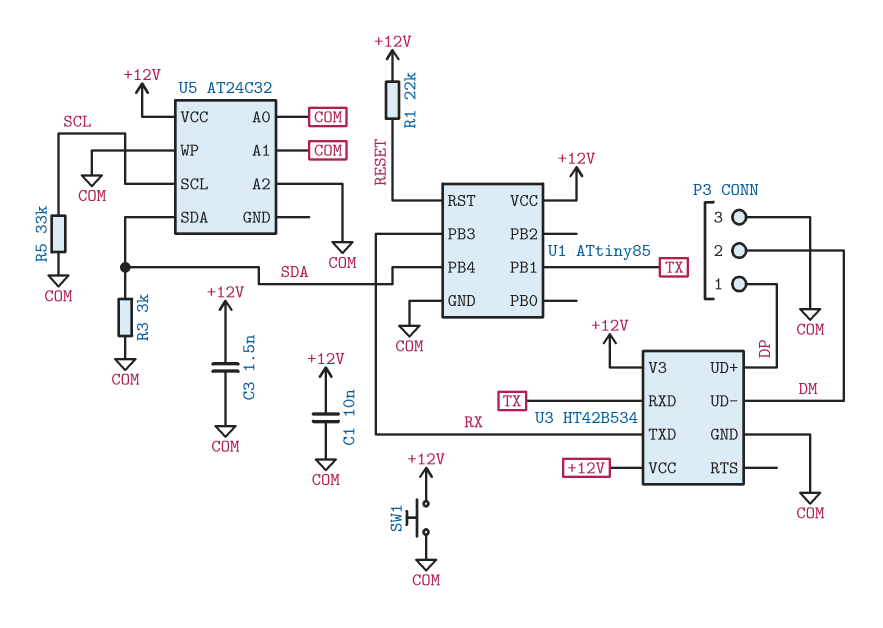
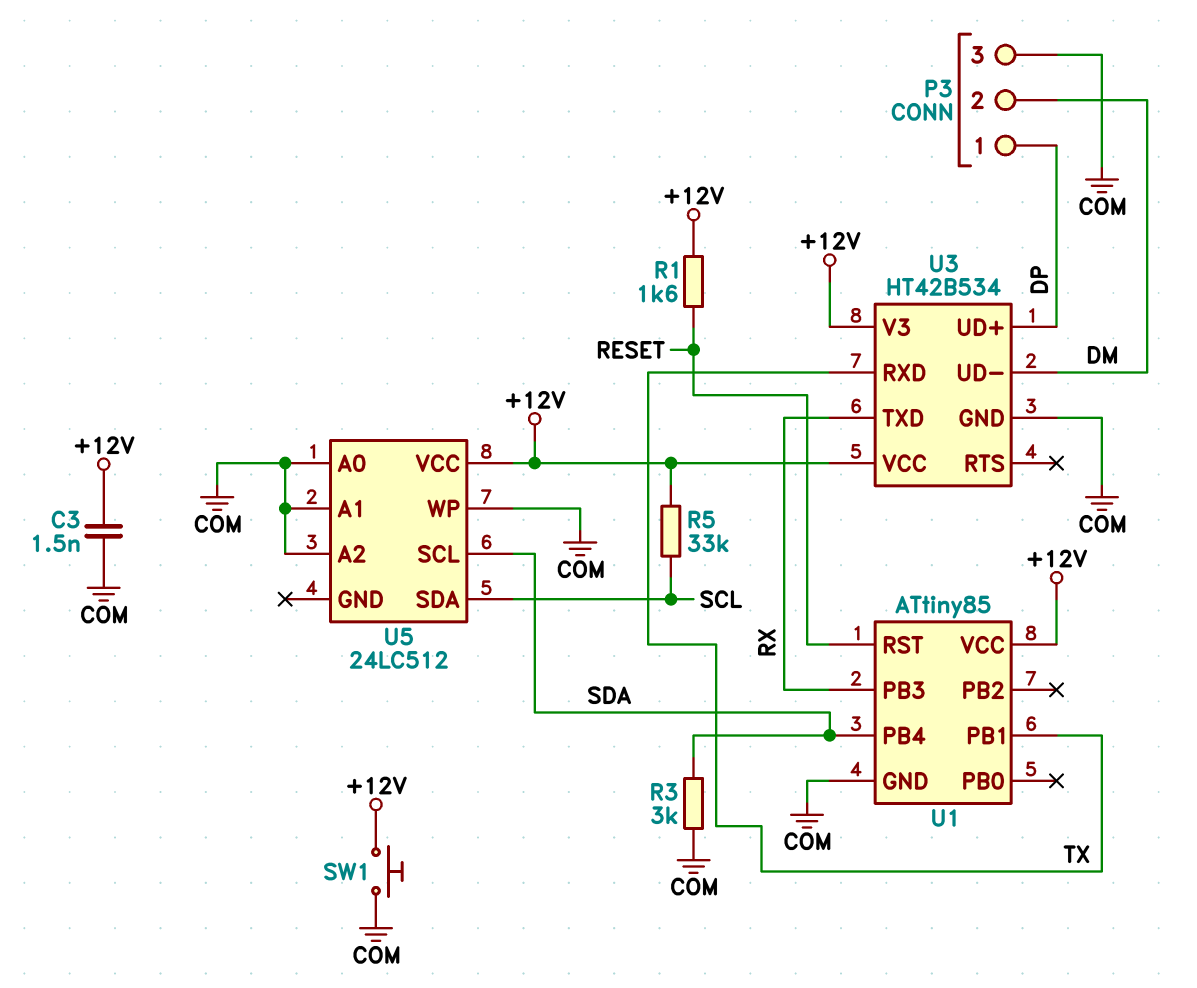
C1: 10nF (+12V, COM) -> none
R1: 22k (+12V, RESET) -> 1.6k (+12V, RESET)
R5: 33k (COM, SCL) -> 33k (+12V, SCL)
U5: AT24C32 -> 24LC512
U5 pin SCL: SCL -> SDA
U5 pin SDA: SDA -> SCL

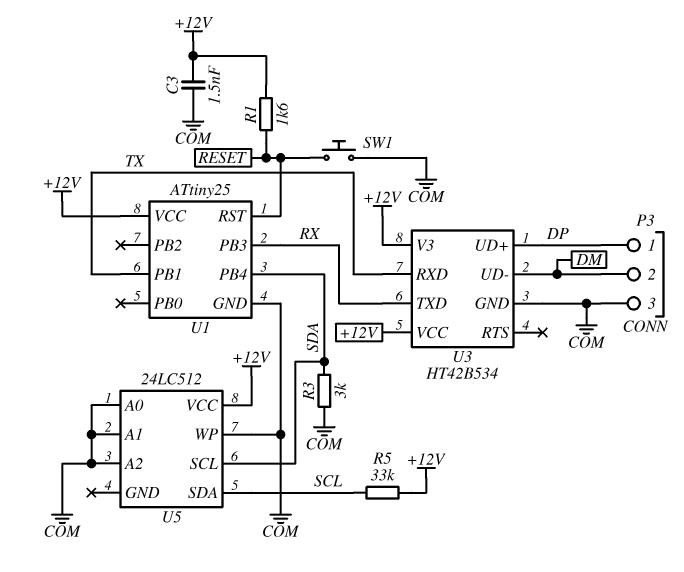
SW1: button (+12V, COM) -> button (COM, RESET)
U1: ATtiny85 -> ATtiny25

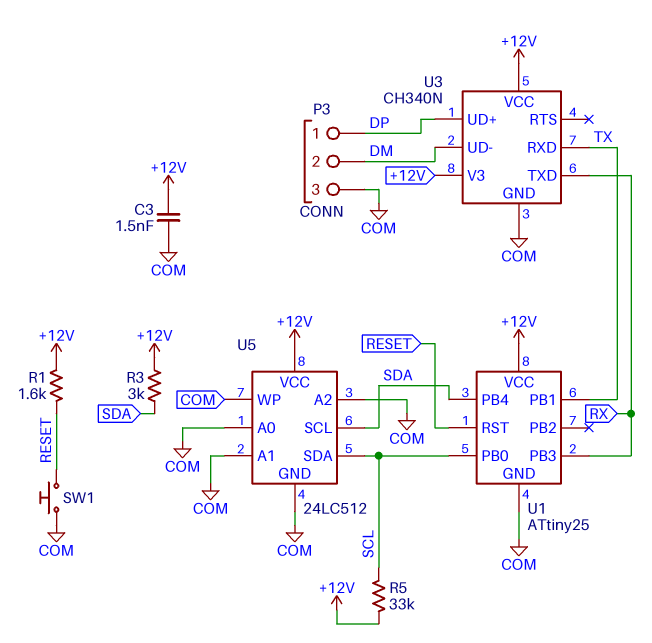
R3: 3k (COM, SDA) -> 3k (+12V, SDA)
U1 pin PB0: none -> SCL
U3: HT42B534 -> CH340N
U5 pin GND: none -> COM

